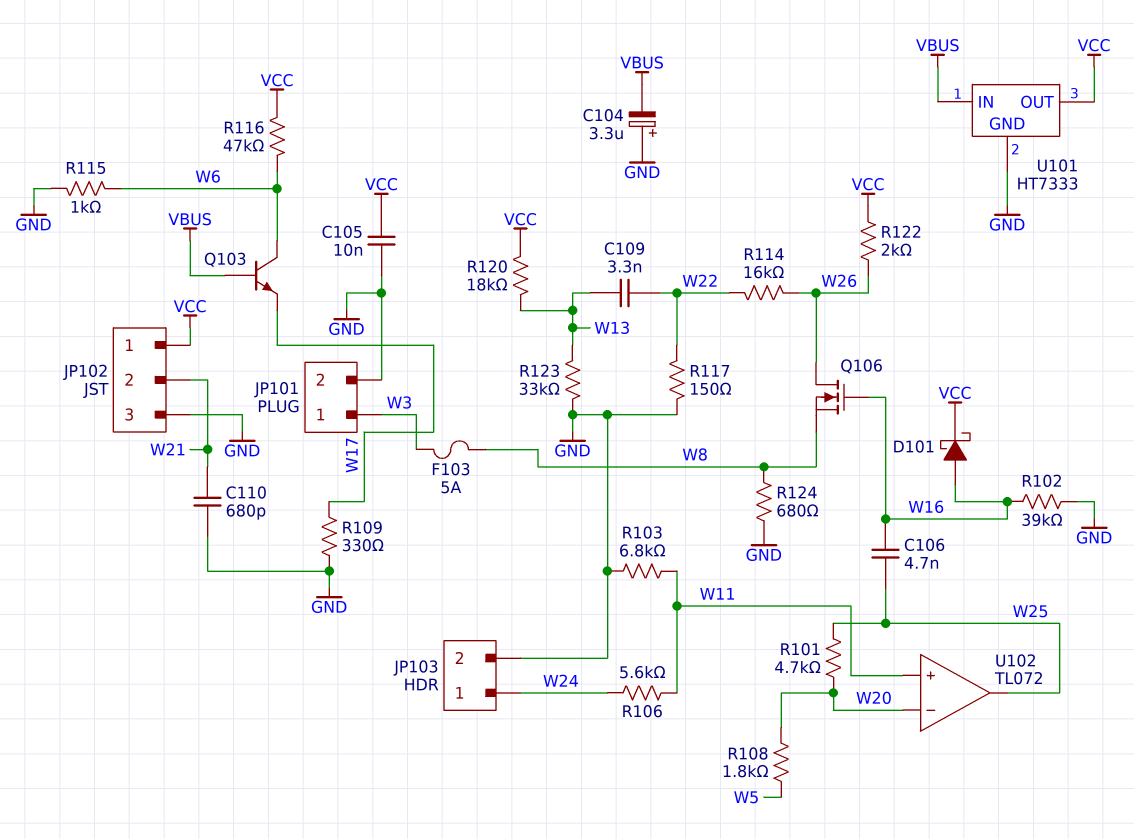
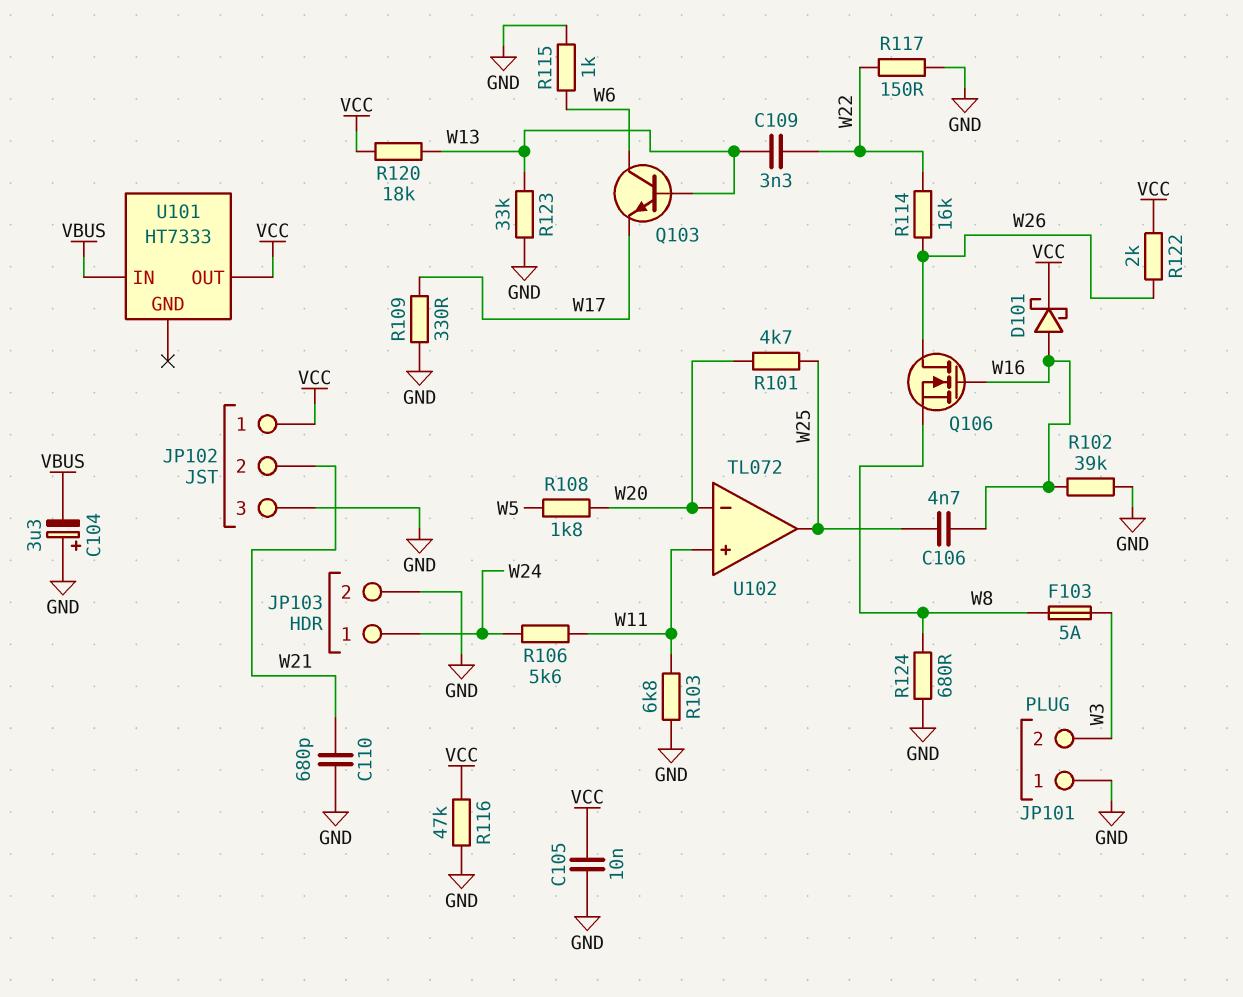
JP101 pin 1: W3 -> GND
JP101 pin 2: GND -> W3
Q103: NPN (B VBUS, C W6, E W17) -> NPN (B W13, C W6, E W17)
R116: 47k (VCC, W6) -> 47k (GND, VCC)
U101 pin GND: GND -> none

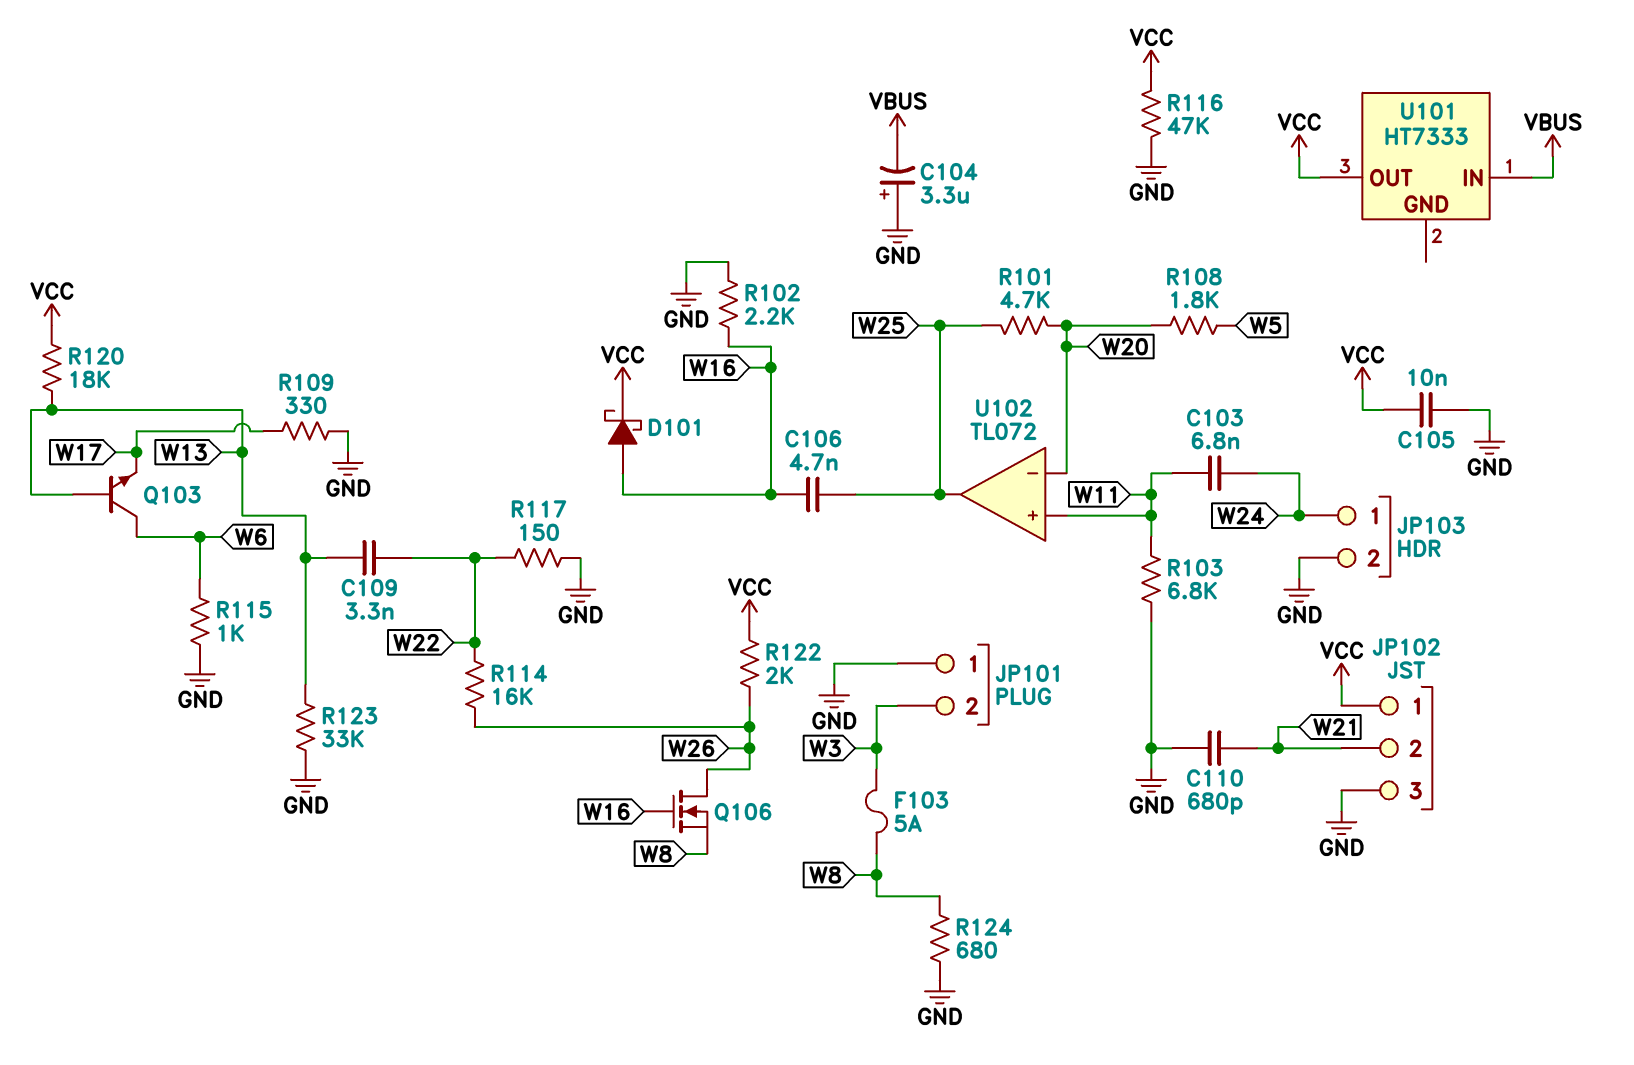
C103: none -> 6.8nF (W11, W24)
R102: 39k (GND, W16) -> 2.2k (GND, W16)
R106: 5.6k (W11, W24) -> none

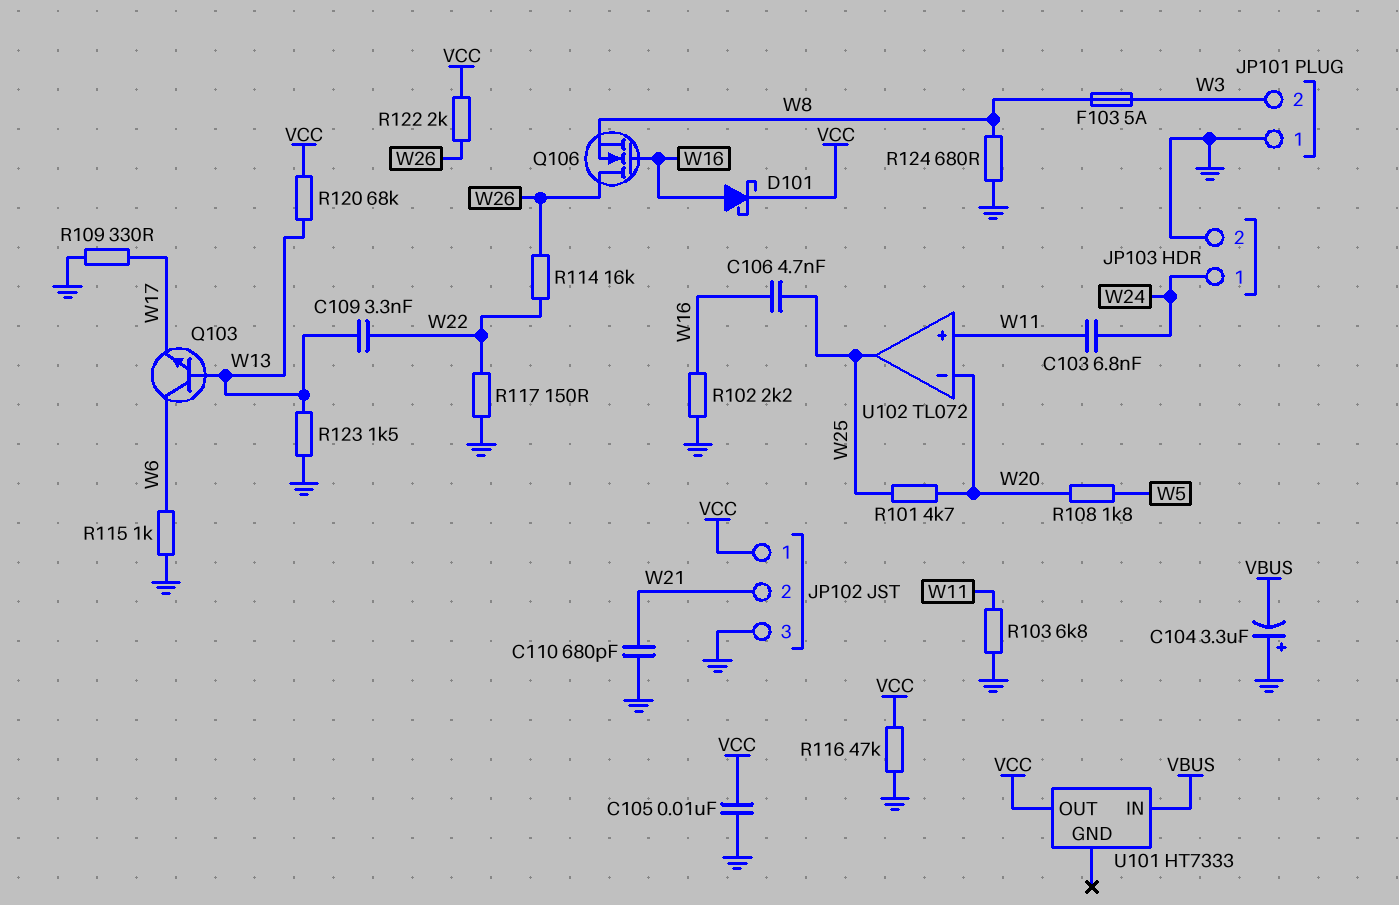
R120: 18k (VCC, W13) -> 68k (VCC, W13)
R123: 33k (GND, W13) -> 1.5k (GND, W13)

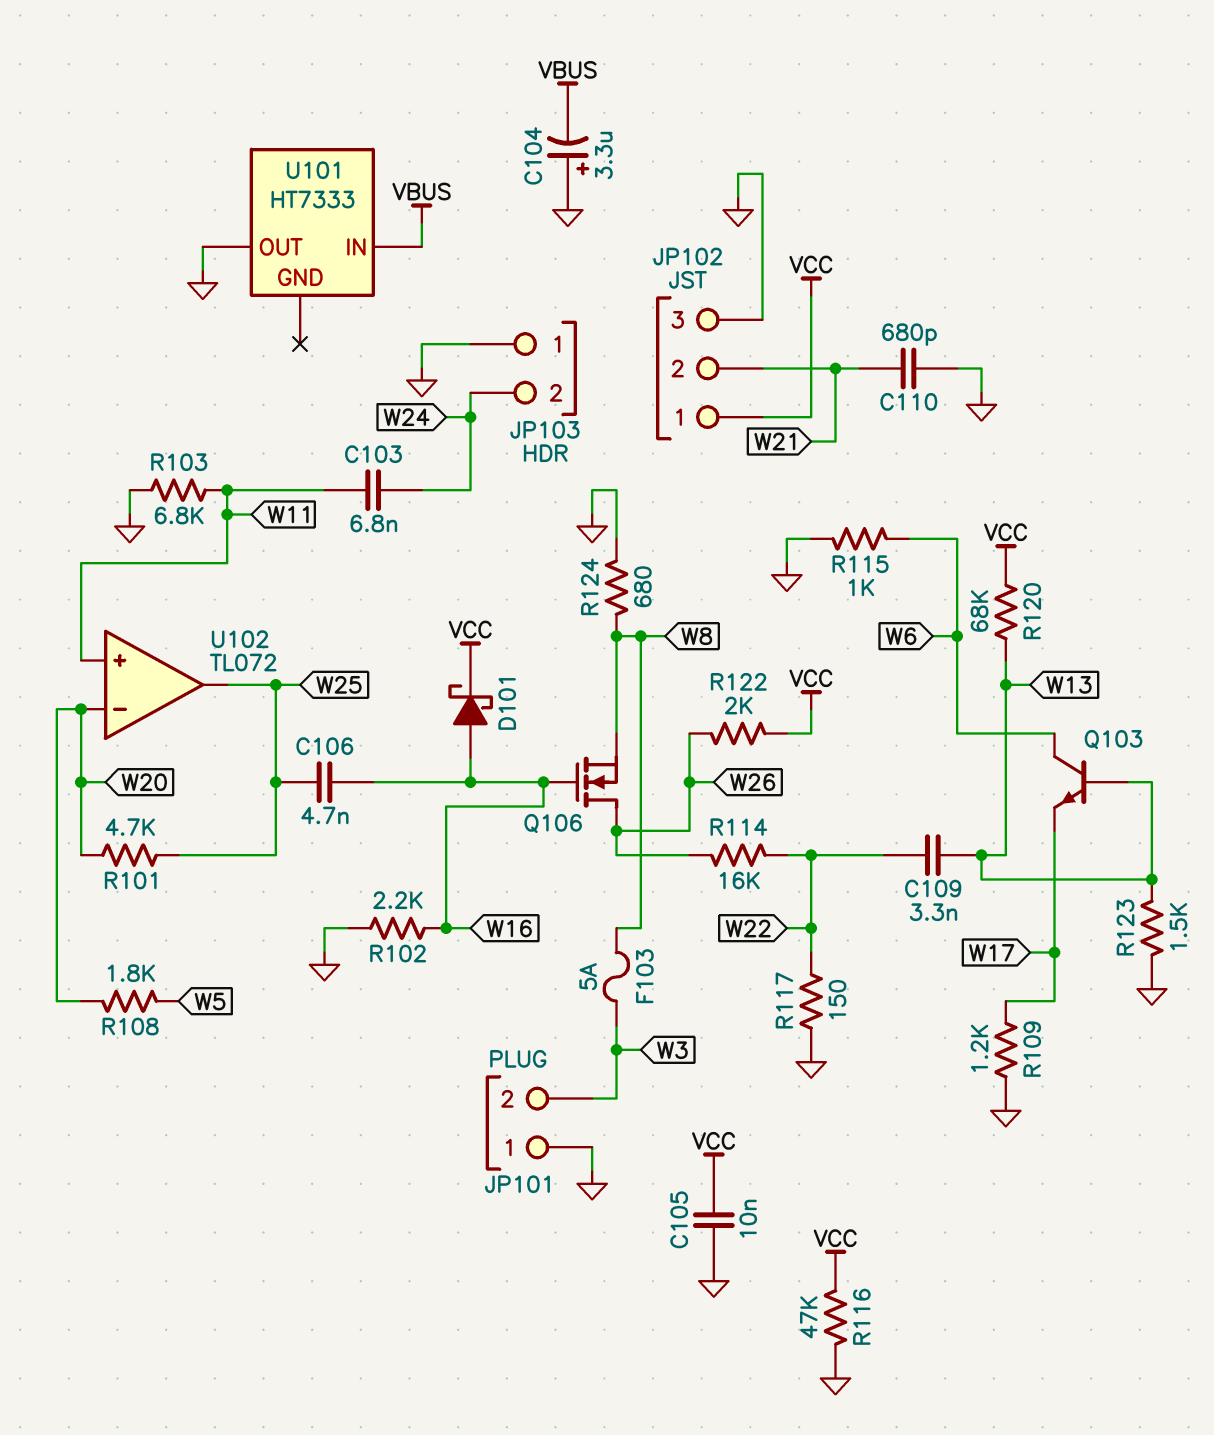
JP103 pin 1: W24 -> GND
JP103 pin 2: GND -> W24
R109: 330 (GND, W17) -> 1.2k (GND, W17)
U101 pin OUT: VCC -> GND

